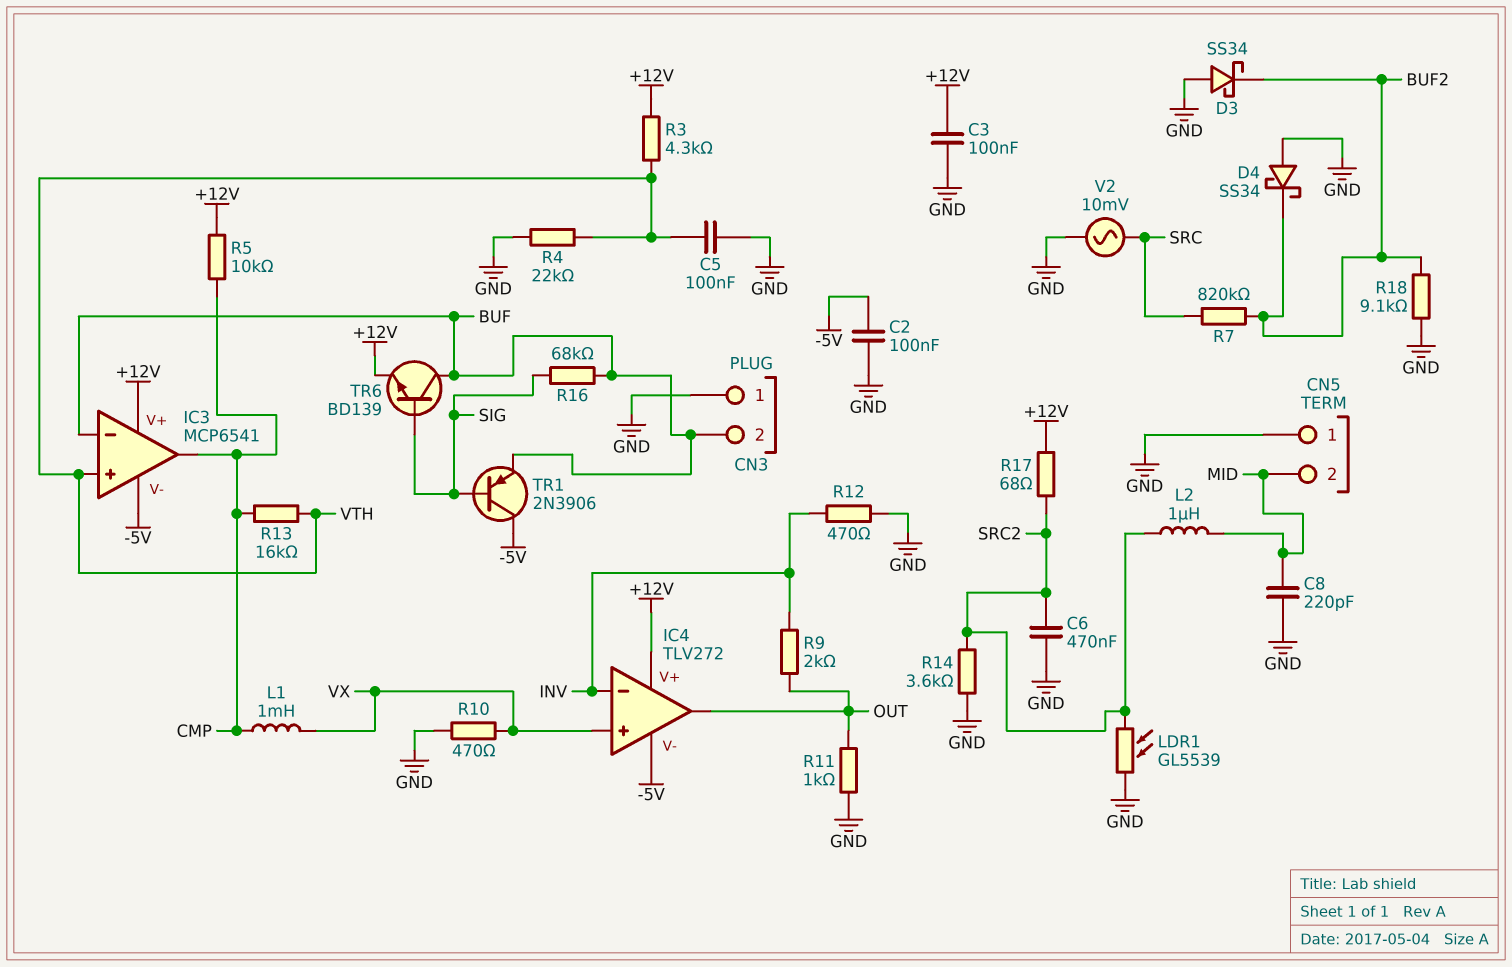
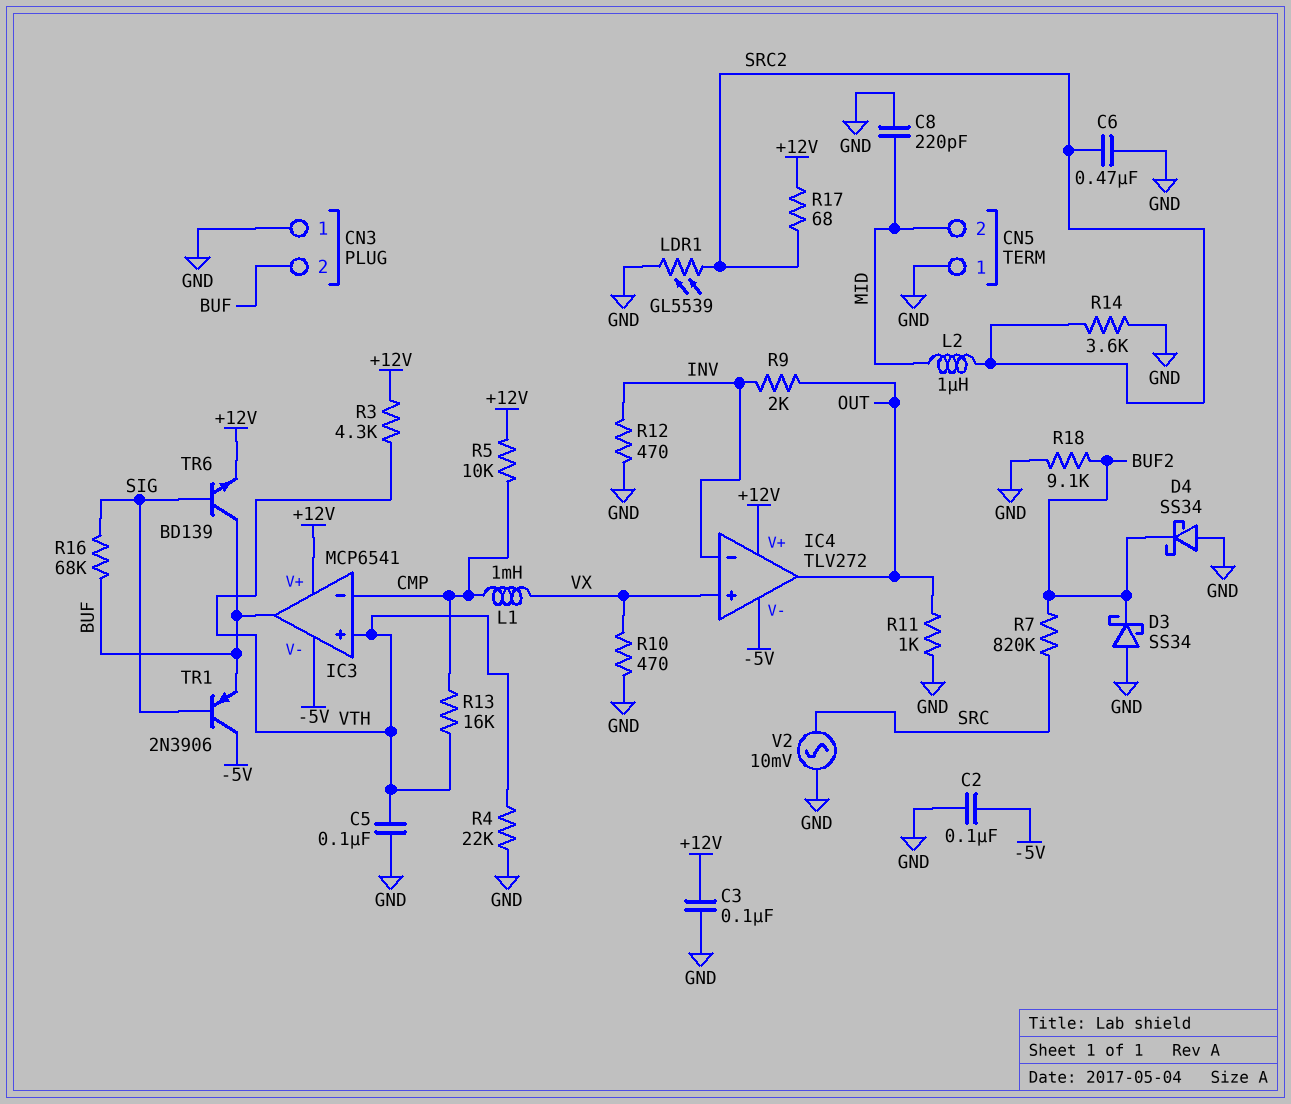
IC3 pin in-: BUF -> CMP
IC3 pin out: CMP -> BUF

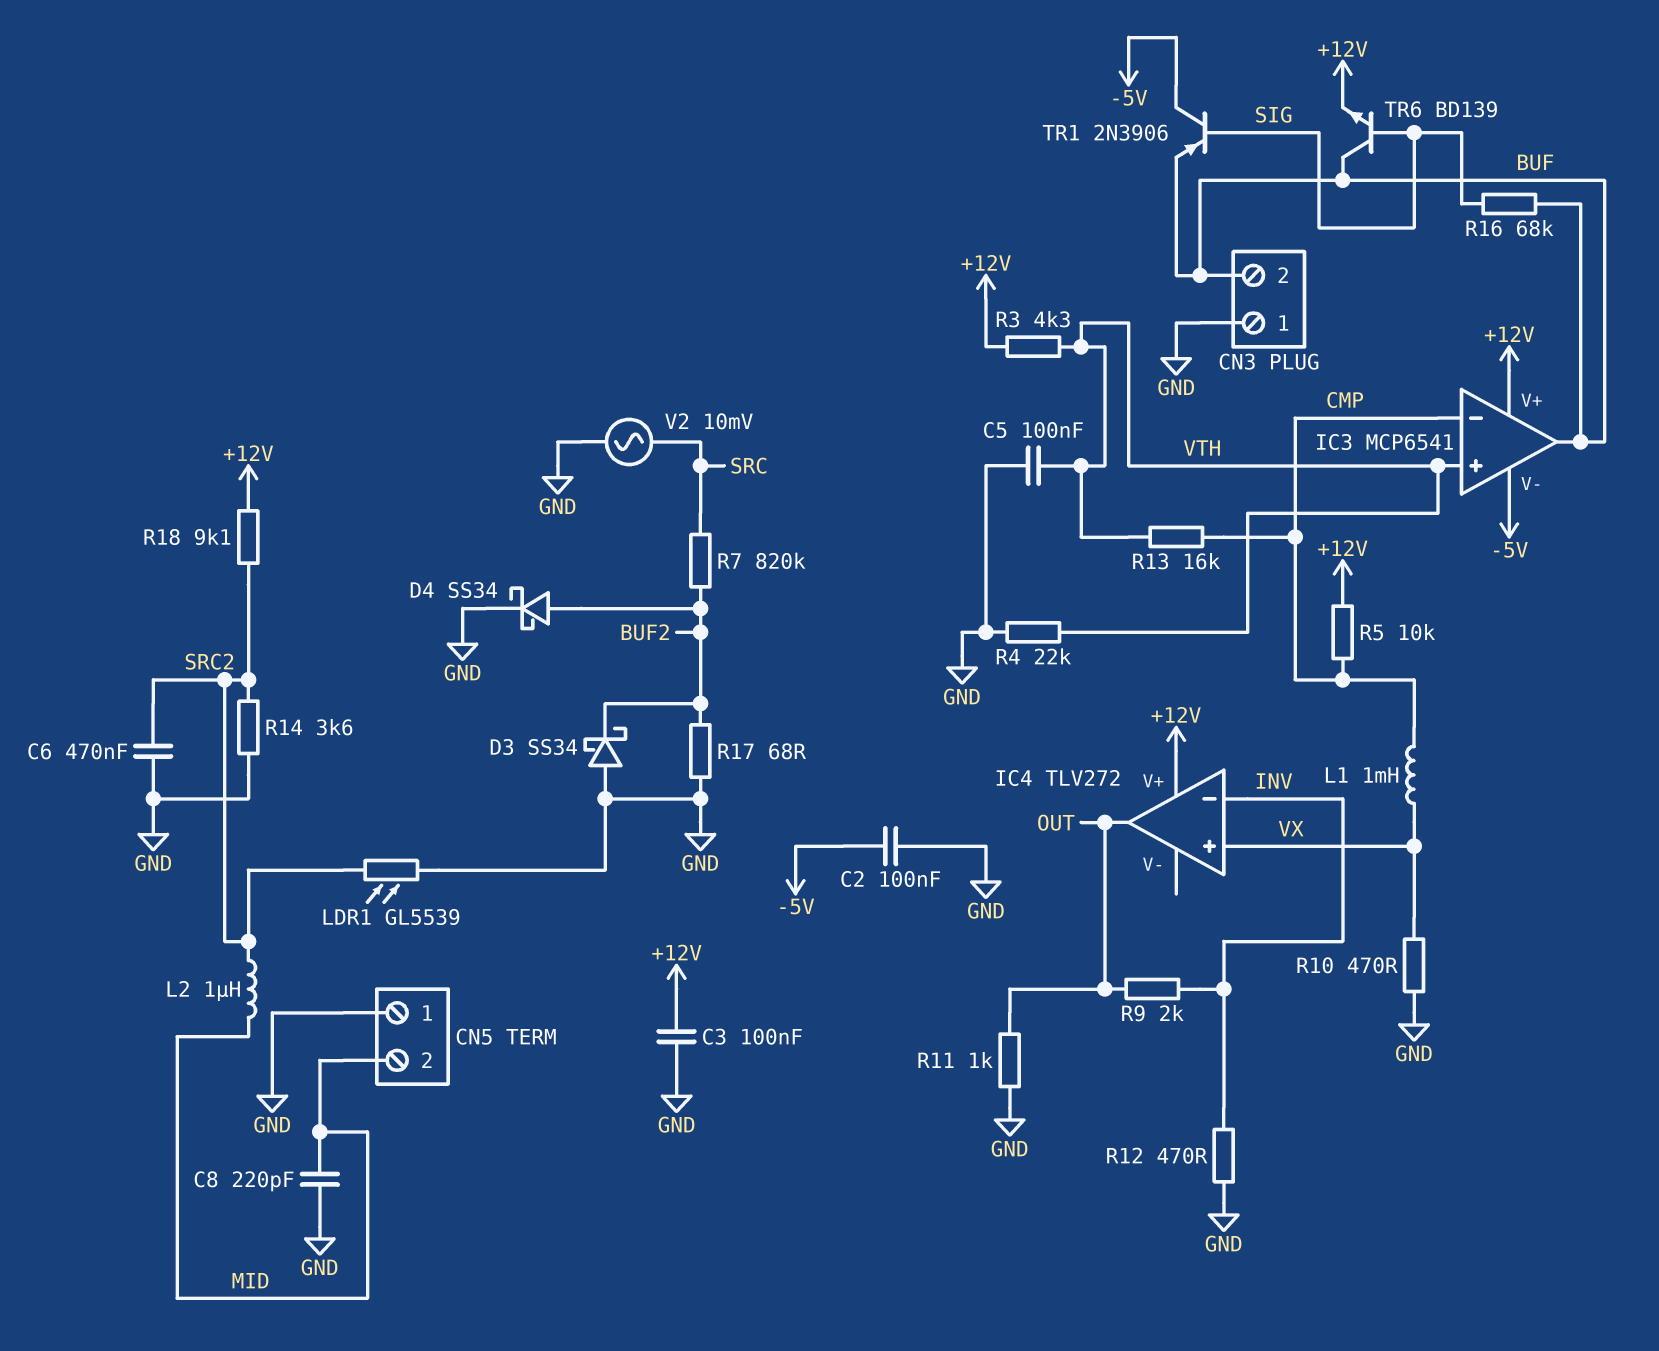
D4: schottky SS34 (A GND, K BUF2) -> schottky SS34 (A BUF2, K GND)
IC4 pin V-: -5V -> none
R17: 68 (+12V, SRC2) -> 68 (BUF2, GND)
R18: 9.1k (BUF2, GND) -> 9.1k (+12V, SRC2)

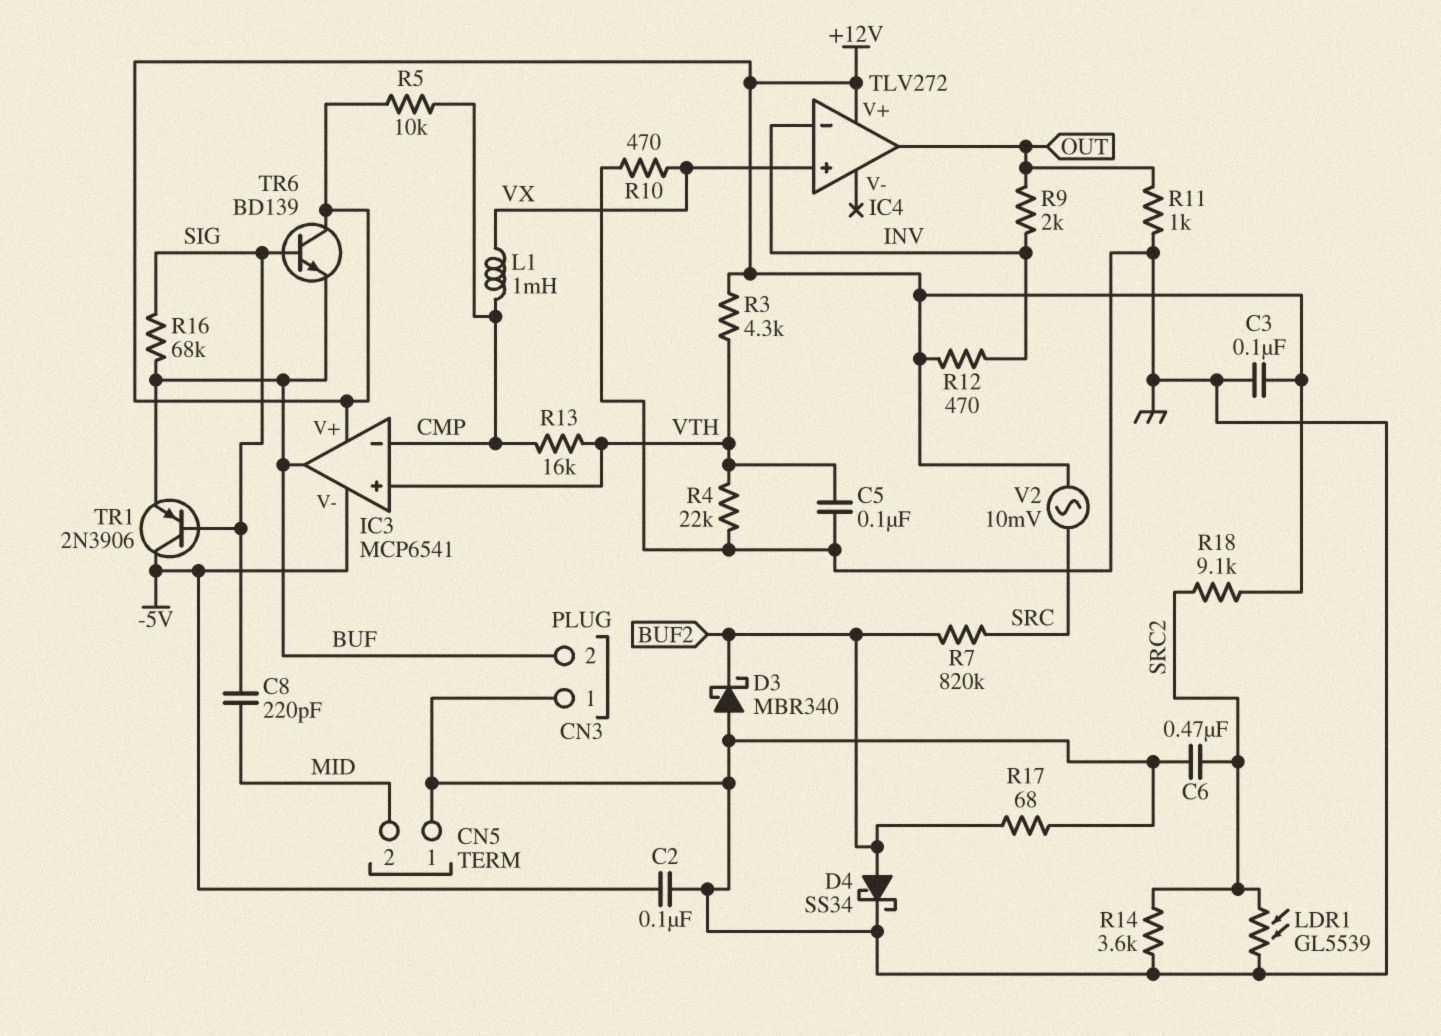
C8: 220pF (GND, MID) -> 220pF (MID, SIG)
D3: schottky SS34 (A GND, K BUF2) -> schottky MBR340 (A GND, K BUF2)
L2: 1uH (MID, SRC2) -> none
R12: 470 (GND, INV) -> 470 (+12V, INV)
TR6: NPN BD139 (B SIG, C BUF, E +12V) -> NPN BD139 (B SIG, C +12V, E BUF)
V2: AC 10mV (GND, SRC) -> AC 10mV (+12V, SRC)

